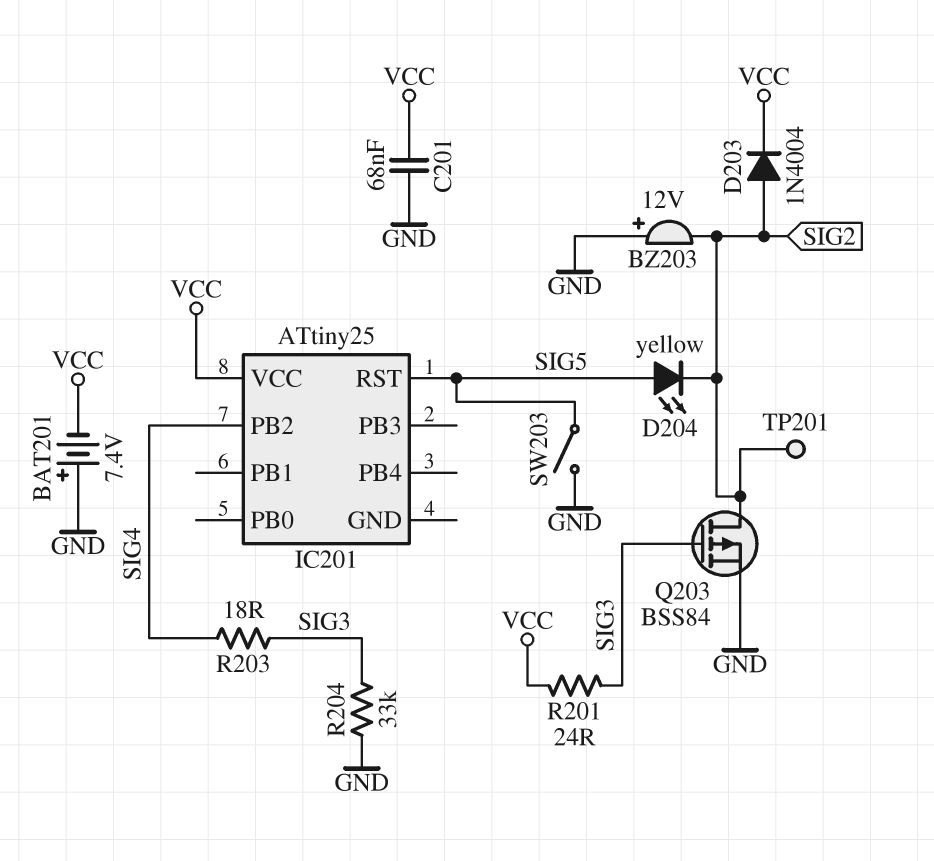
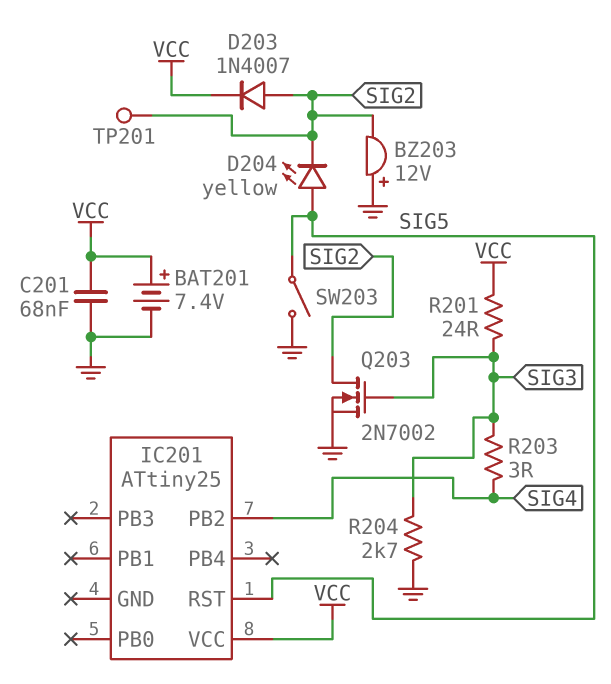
BAT201: 7.4V (plus GND, minus VCC) -> 7.4V (plus VCC, minus GND)
D203: diode 1N4004 (A SIG2, K VCC) -> diode 1N4007 (A SIG2, K VCC)
Q203: PMOS BSS84 (G SIG3, D SIG2, S GND) -> NMOS 2N7002 (G SIG3, D SIG2, S GND)
R203: 18 (SIG3, SIG4) -> 3 (SIG3, SIG4)
R204: 33k (GND, SIG3) -> 2.7k (GND, SIG3)

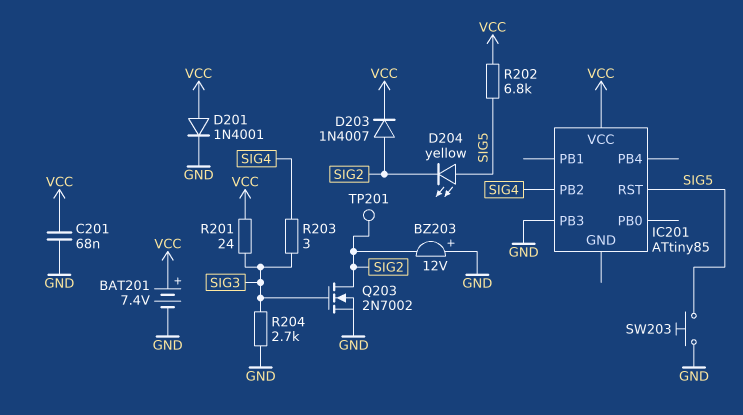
D201: none -> diode 1N4001 (A VCC, K GND)
IC201: ATtiny25 -> ATtiny85
IC201 pin PB3: none -> GND
R202: none -> 6.8k (SIG5, VCC)
SW203: switch (GND, SIG5) -> button (GND, SIG5)

